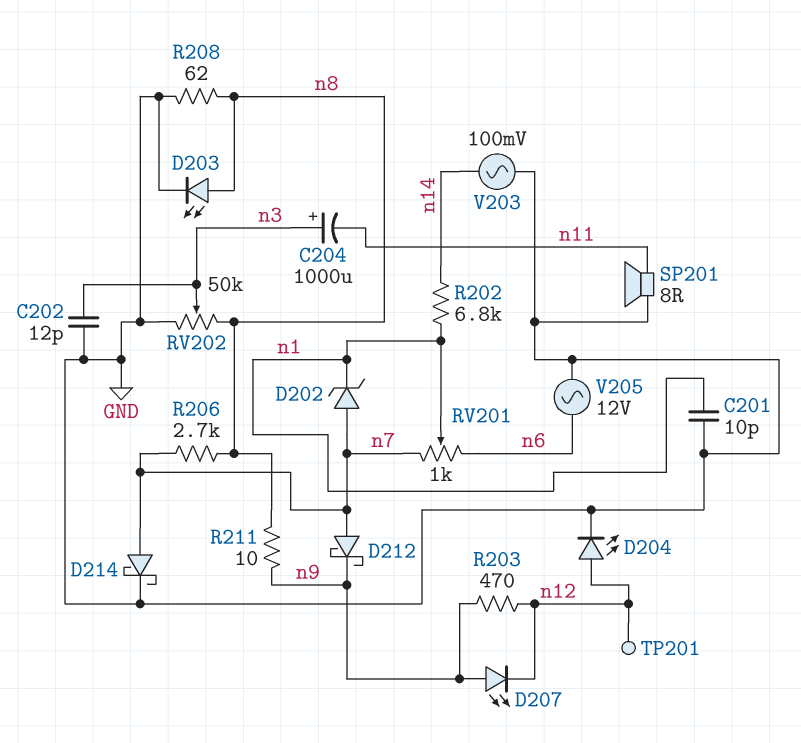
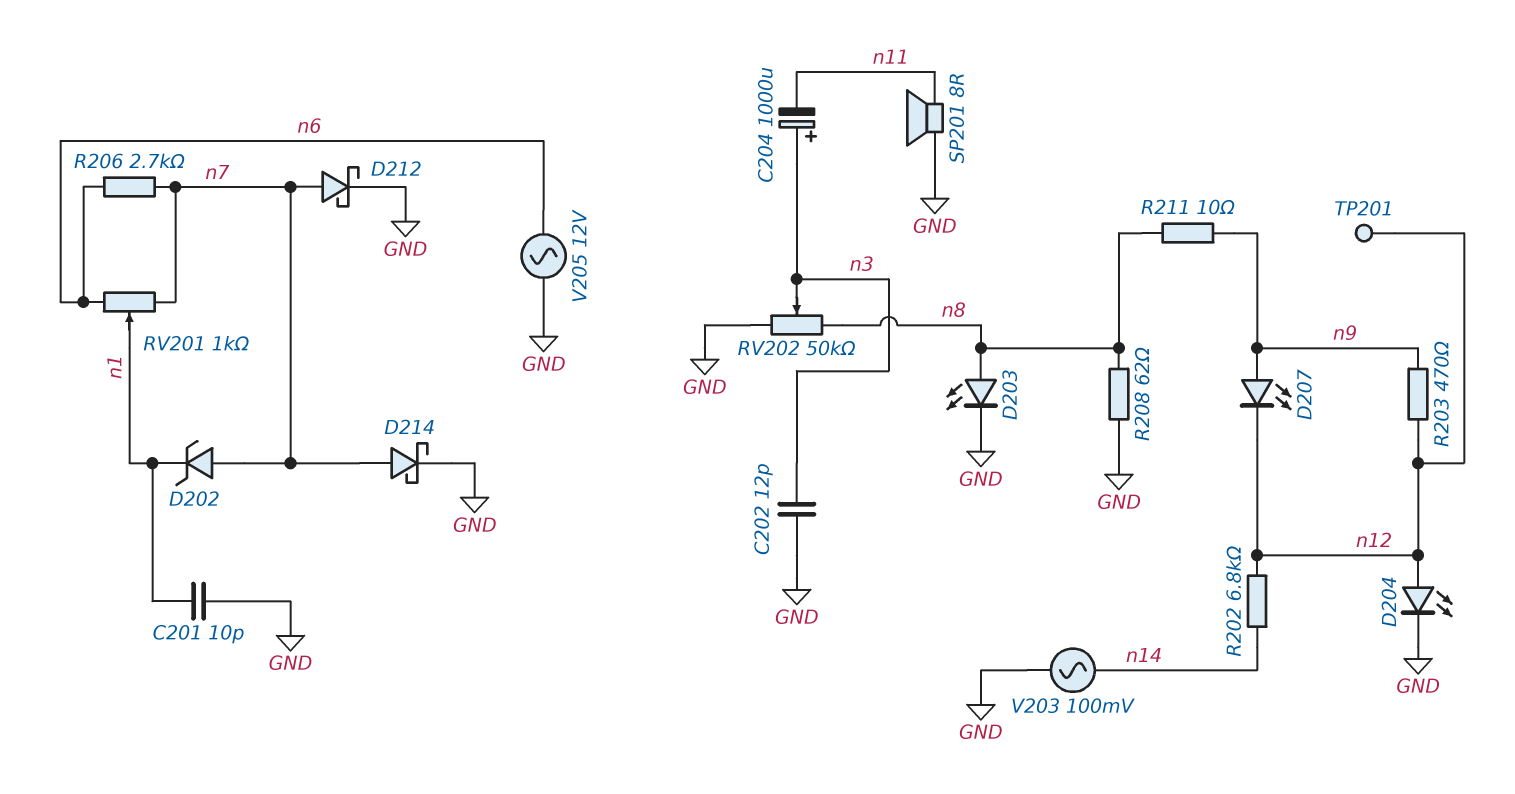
D212: schottky (A n7, K n9) -> schottky (A n7, K GND)
R202: 6.8k (n1, n14) -> 6.8k (n12, n14)
R206: 2.7k (n7, n8) -> 2.7k (n6, n7)

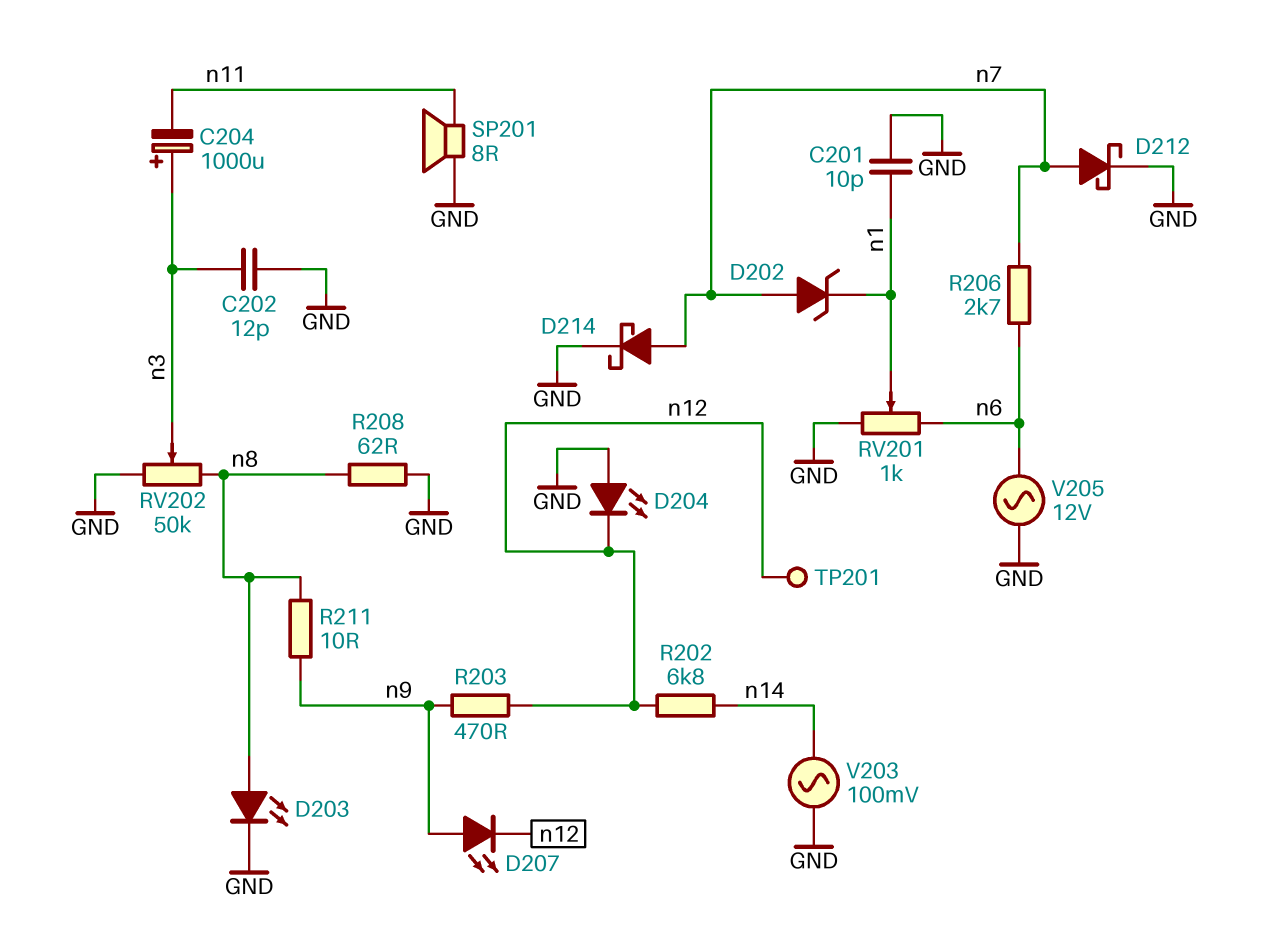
D204: LED (A n12, K GND) -> LED (A GND, K n12)
RV201: 1k (n6, n7, wiper n1) -> 1k (GND, n6, wiper n1)

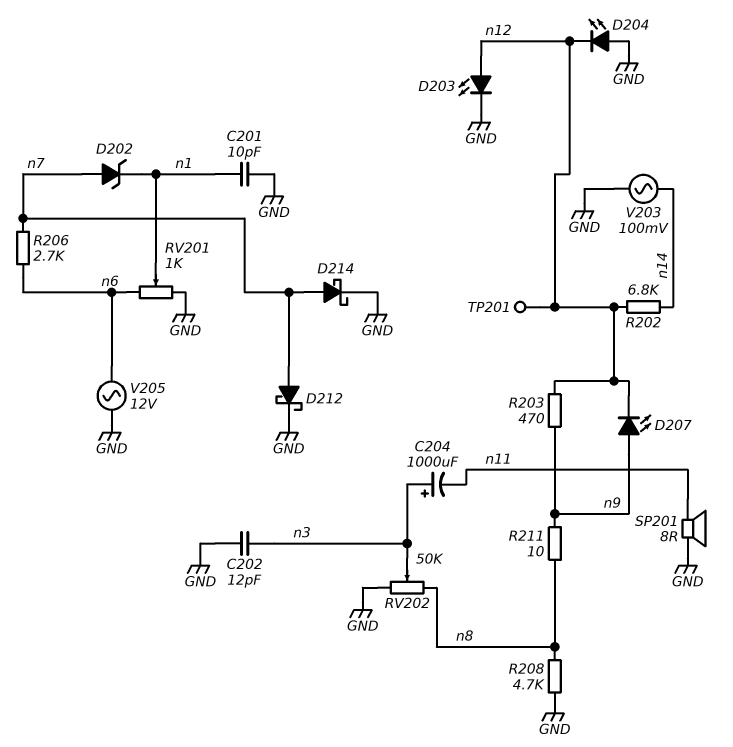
D203: LED (A n8, K GND) -> LED (A n12, K GND)
R208: 62 (GND, n8) -> 4.7k (GND, n8)

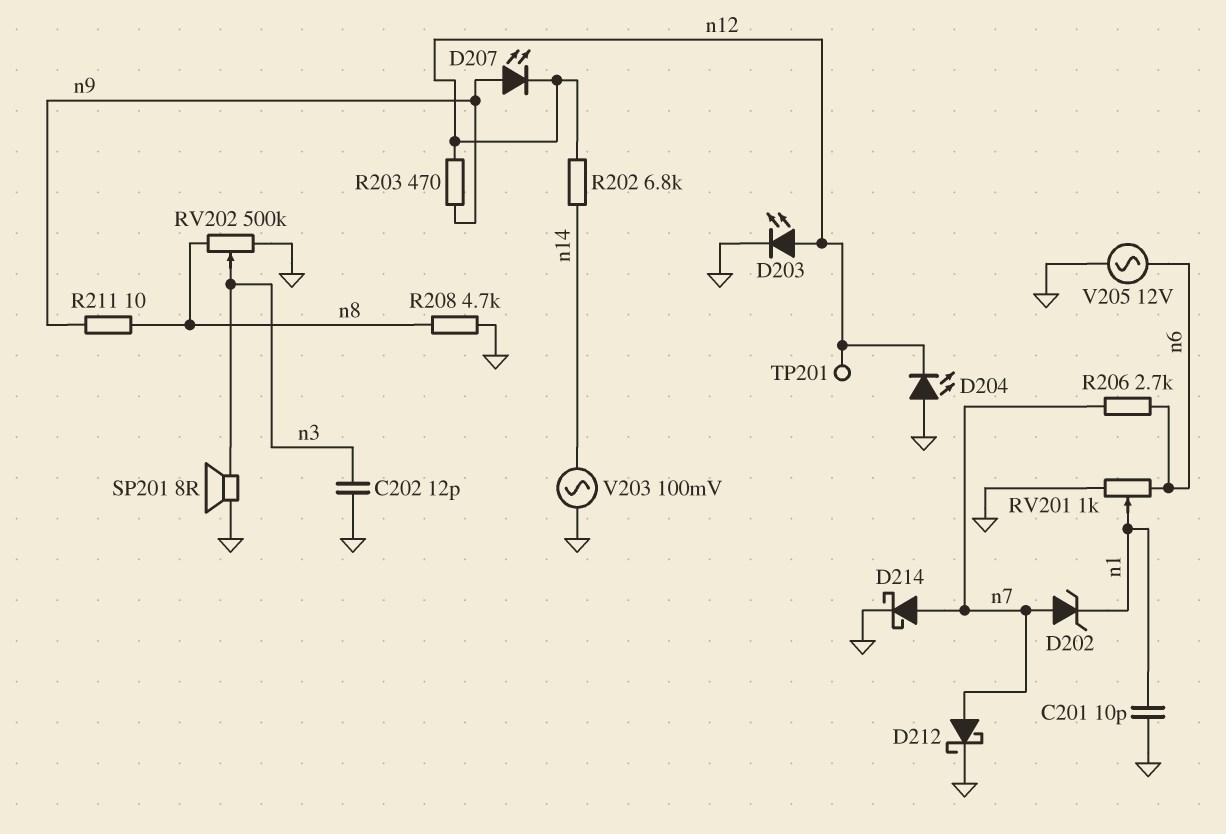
C204: 1000uF (plus n3, minus n11) -> none
RV202: 50k (GND, n8, wiper n3) -> 500k (GND, n8, wiper n3)
SP201: speaker 8R (GND, n11) -> speaker 8R (GND, n3)

